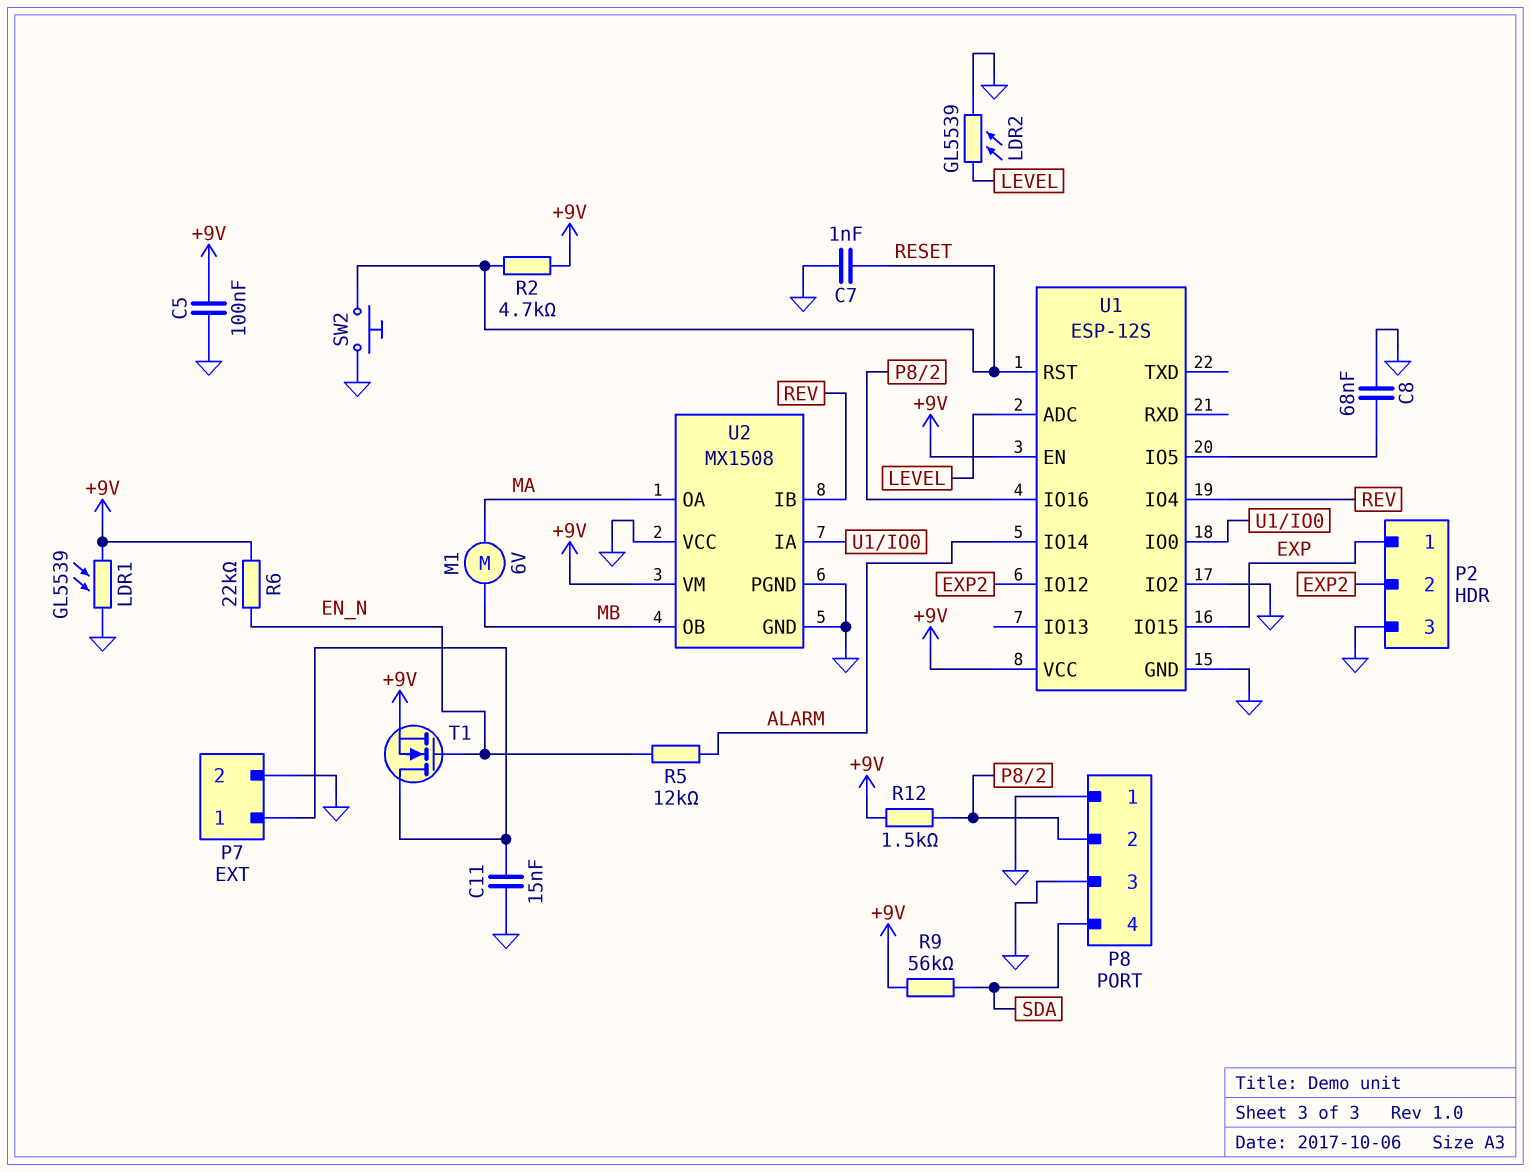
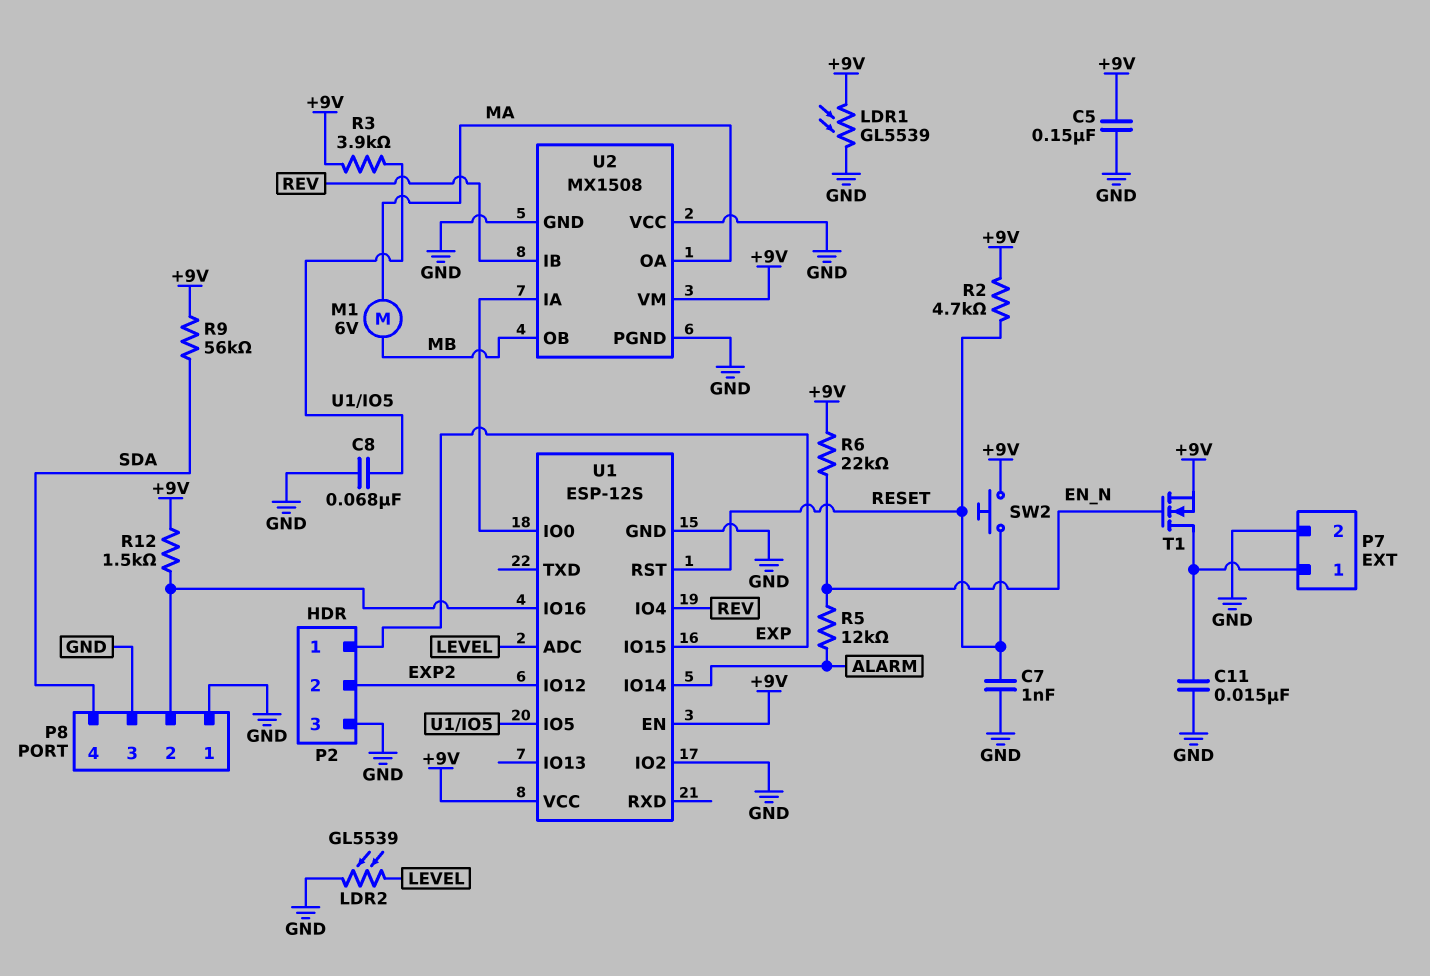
C5: 100nF (+9V, GND) -> 150nF (+9V, GND)
R3: none -> 3.9k (+9V, U1/IO5)
SW2: button (GND, RESET) -> button (+9V, RESET)

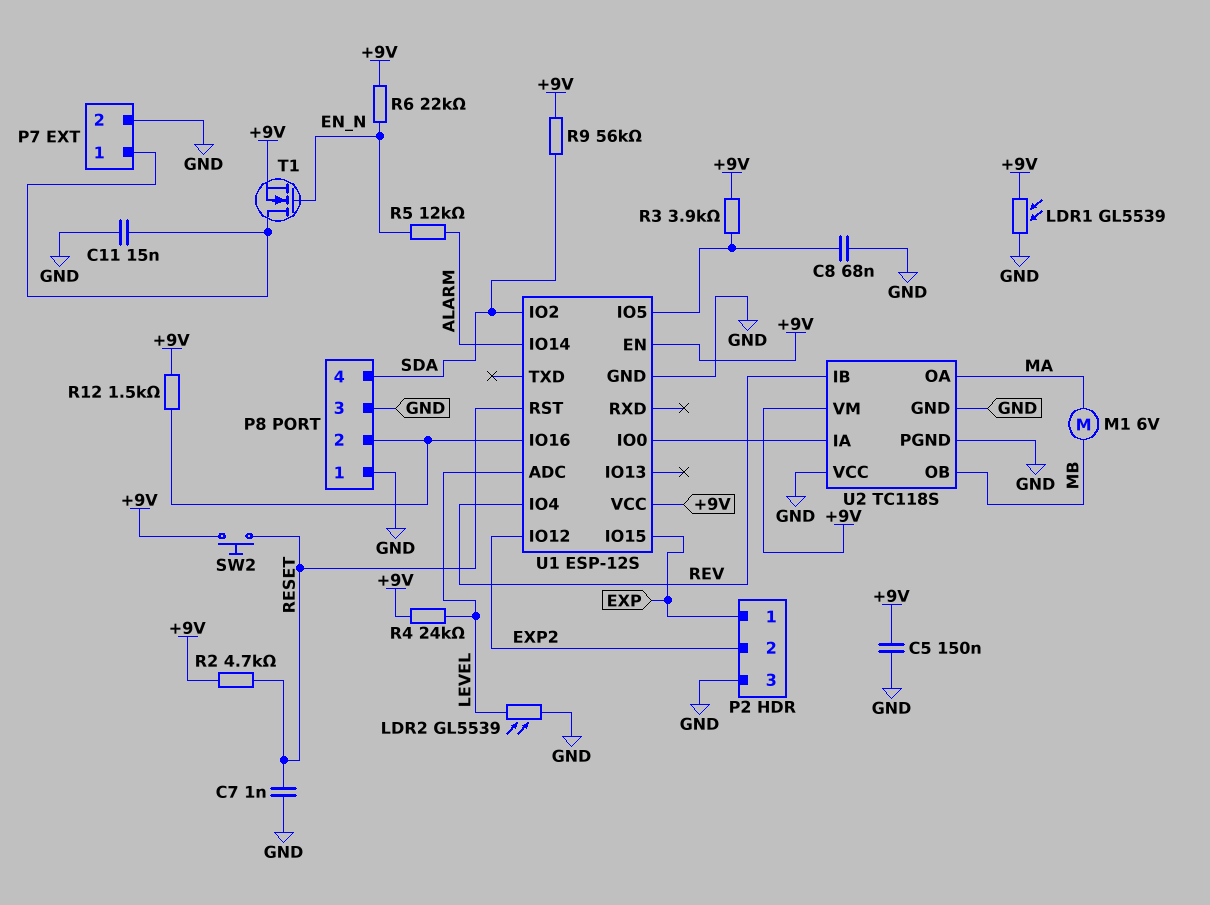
R4: none -> 24k (+9V, LEVEL)
U1 pin IO2: GND -> SDA
U2: MX1508 -> TC118S

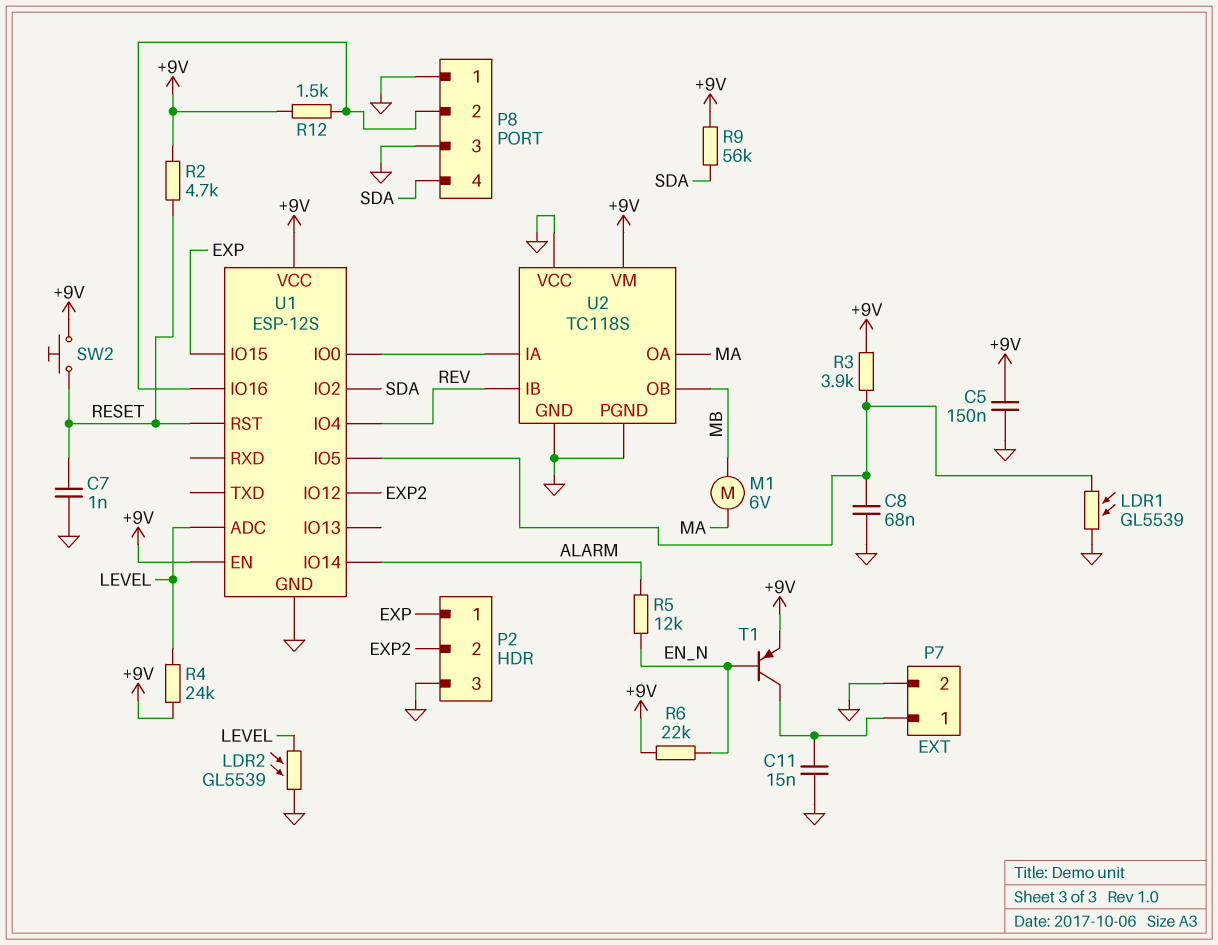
LDR1: GL5539 (+9V, GND) -> GL5539 (GND, U1/IO5)
T1: NMOS (G EN_N, D P7/1, S +9V) -> PNP (B EN_N, C P7/1, E +9V)

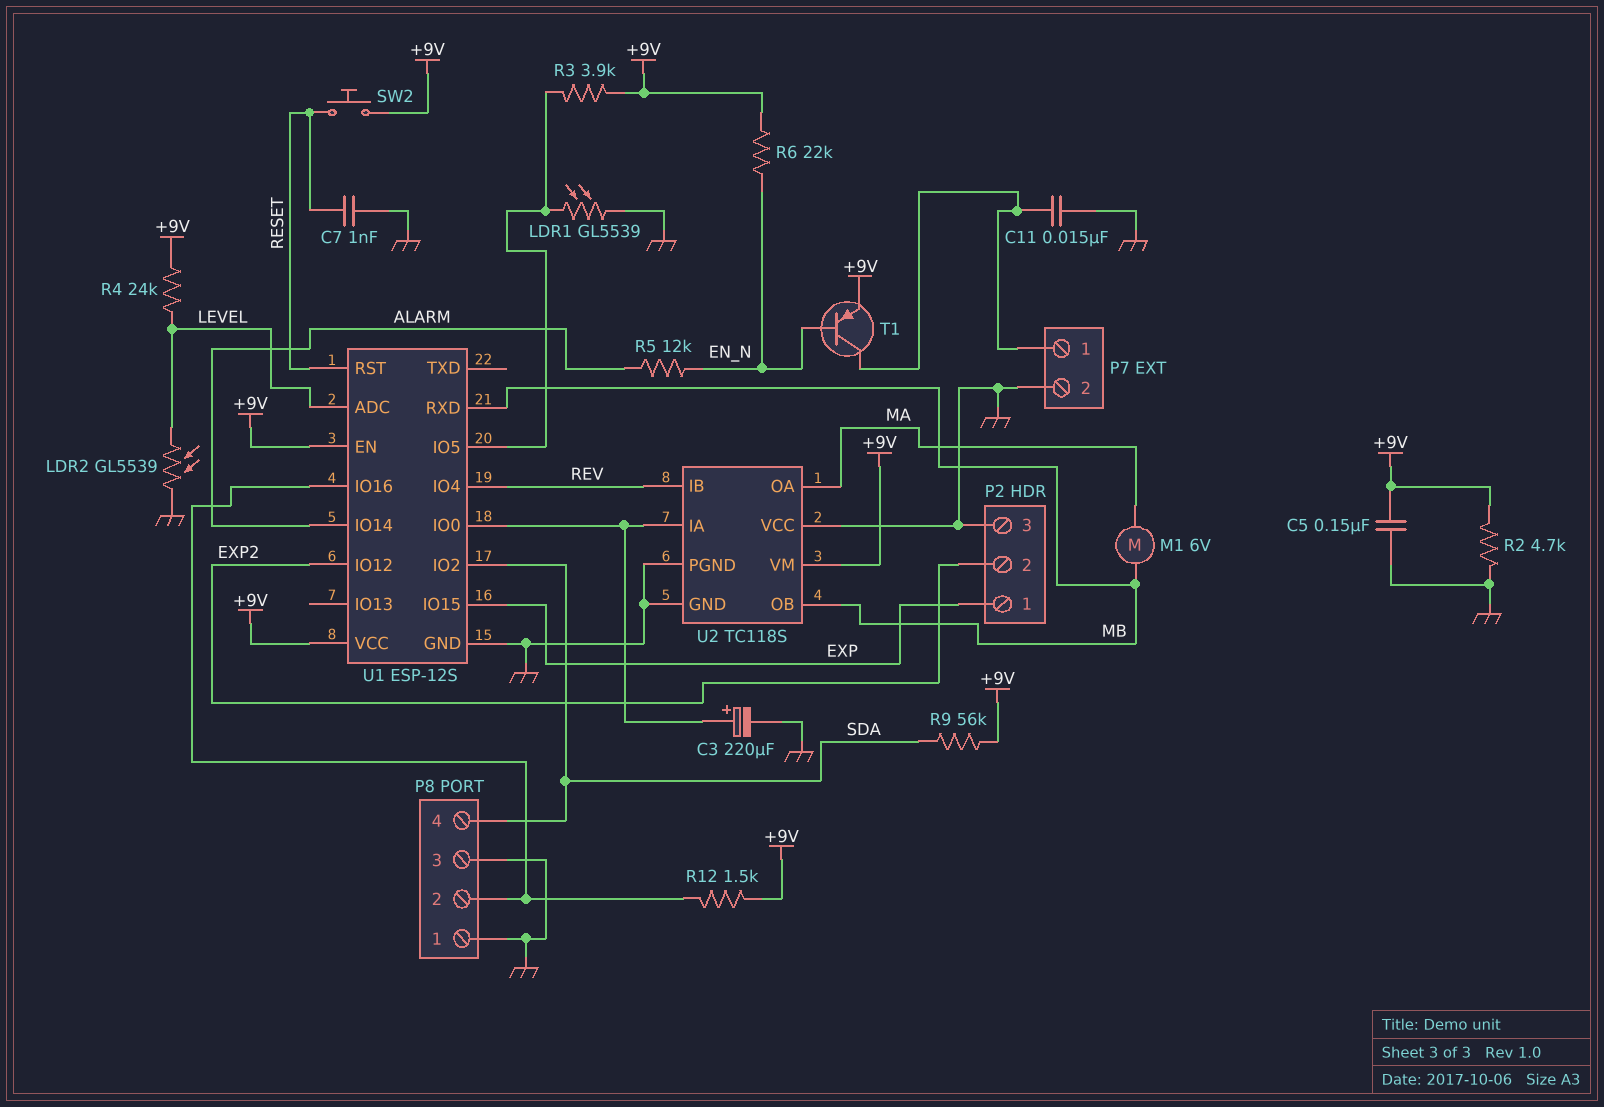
C3: none -> 220uF (plus U1/IO0, minus GND)
C8: 68nF (GND, U1/IO5) -> none
R2: 4.7k (+9V, RESET) -> 4.7k (+9V, GND)
U1 pin RXD: none -> MB

